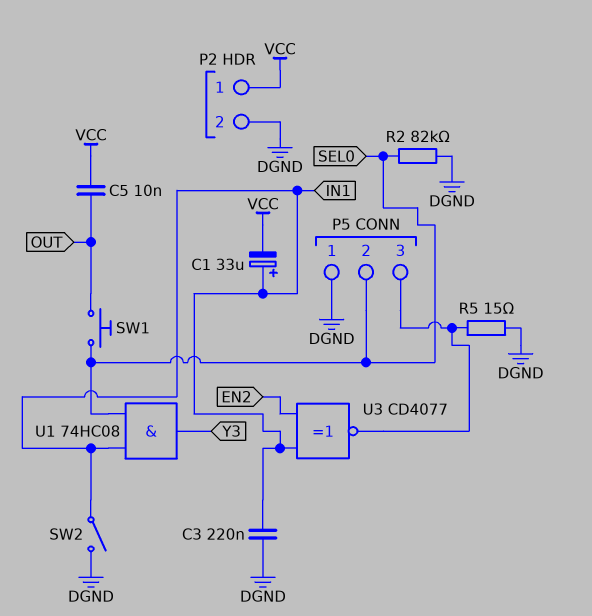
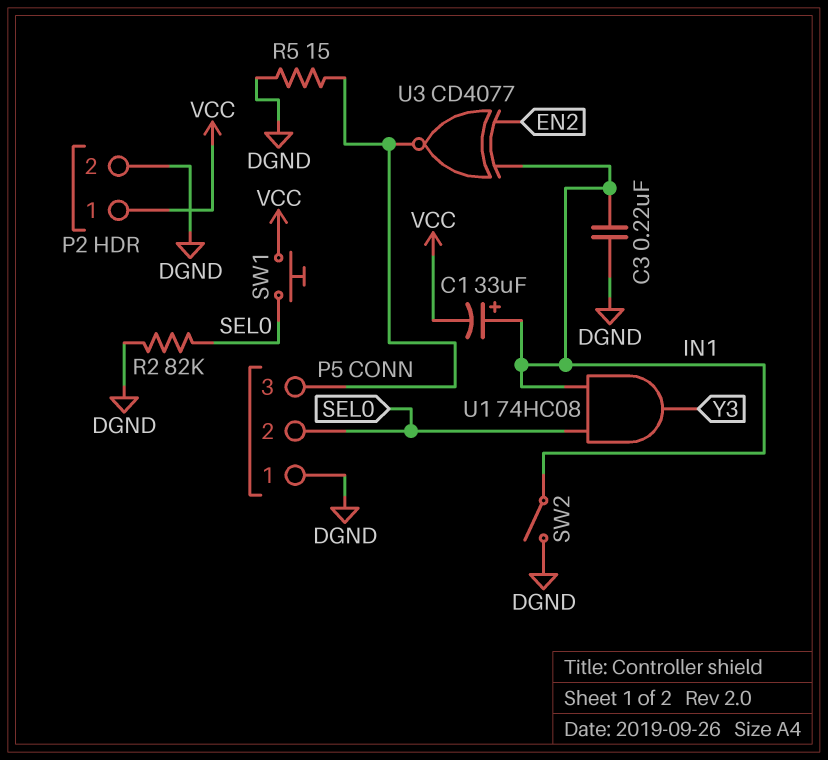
C5: 10nF (OUT, VCC) -> none
SW1: button (OUT, SEL0) -> button (SEL0, VCC)

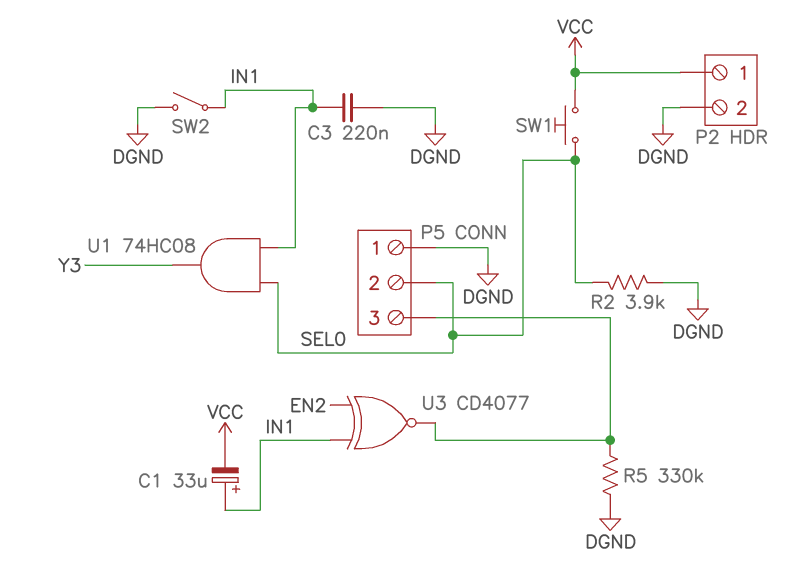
R2: 82k (DGND, SEL0) -> 3.9k (DGND, SEL0)
R5: 15 (DGND, P5/3) -> 330k (DGND, P5/3)

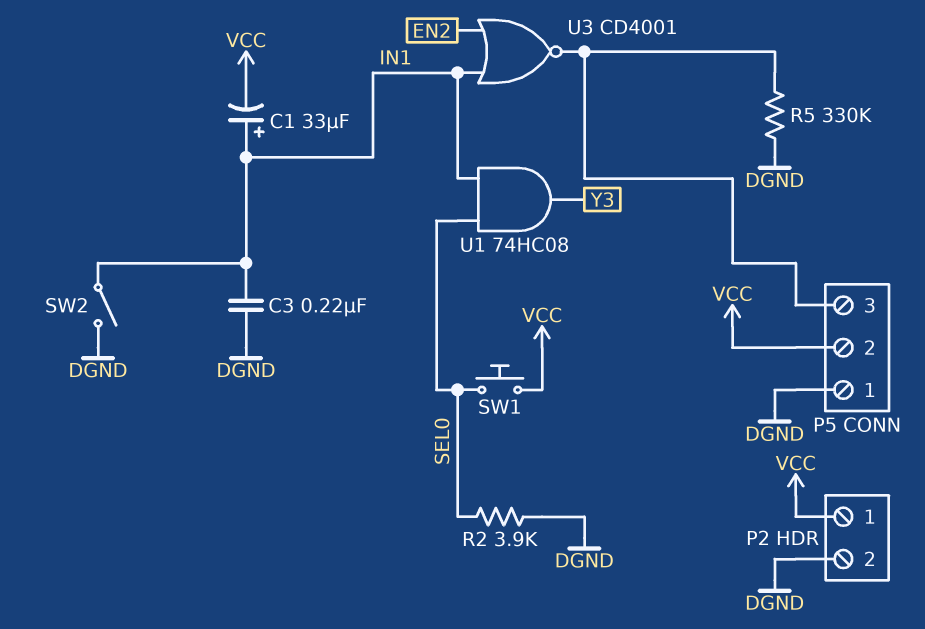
P5 pin 2: SEL0 -> VCC
U3: XNOR CD4077 (in EN2, in IN1, out P5/3) -> NOR CD4001 (in EN2, in IN1, out P5/3)

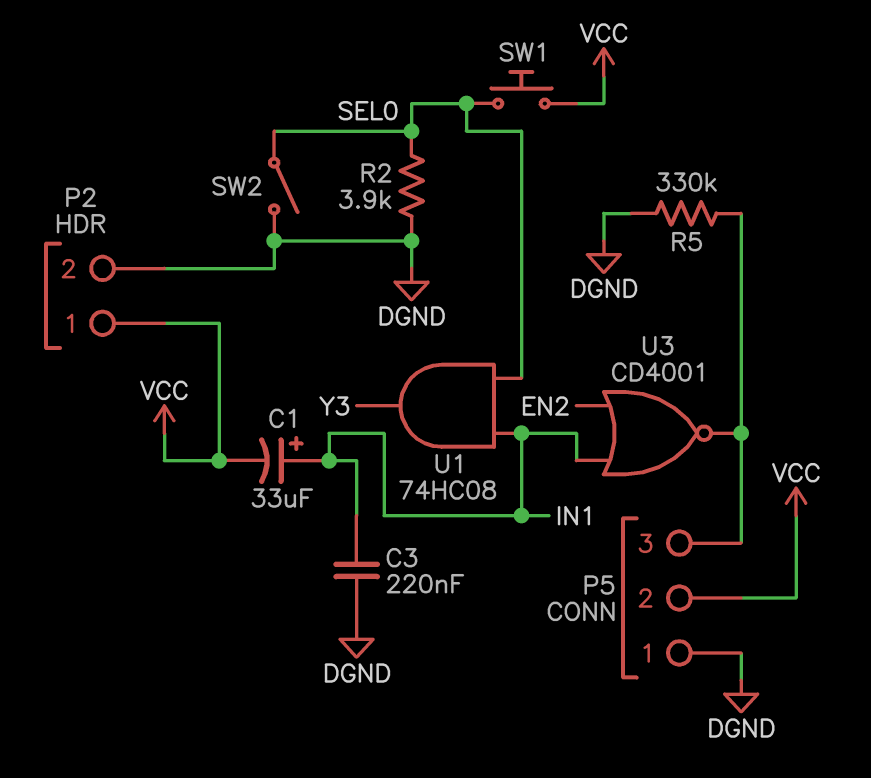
SW2: switch (DGND, IN1) -> switch (DGND, SEL0)

